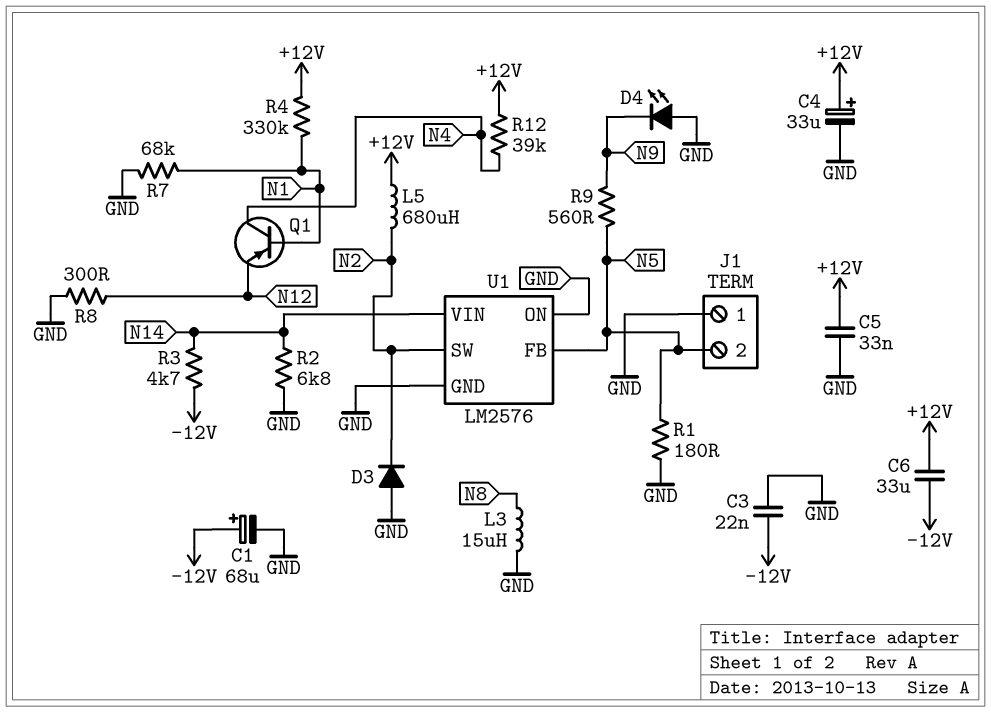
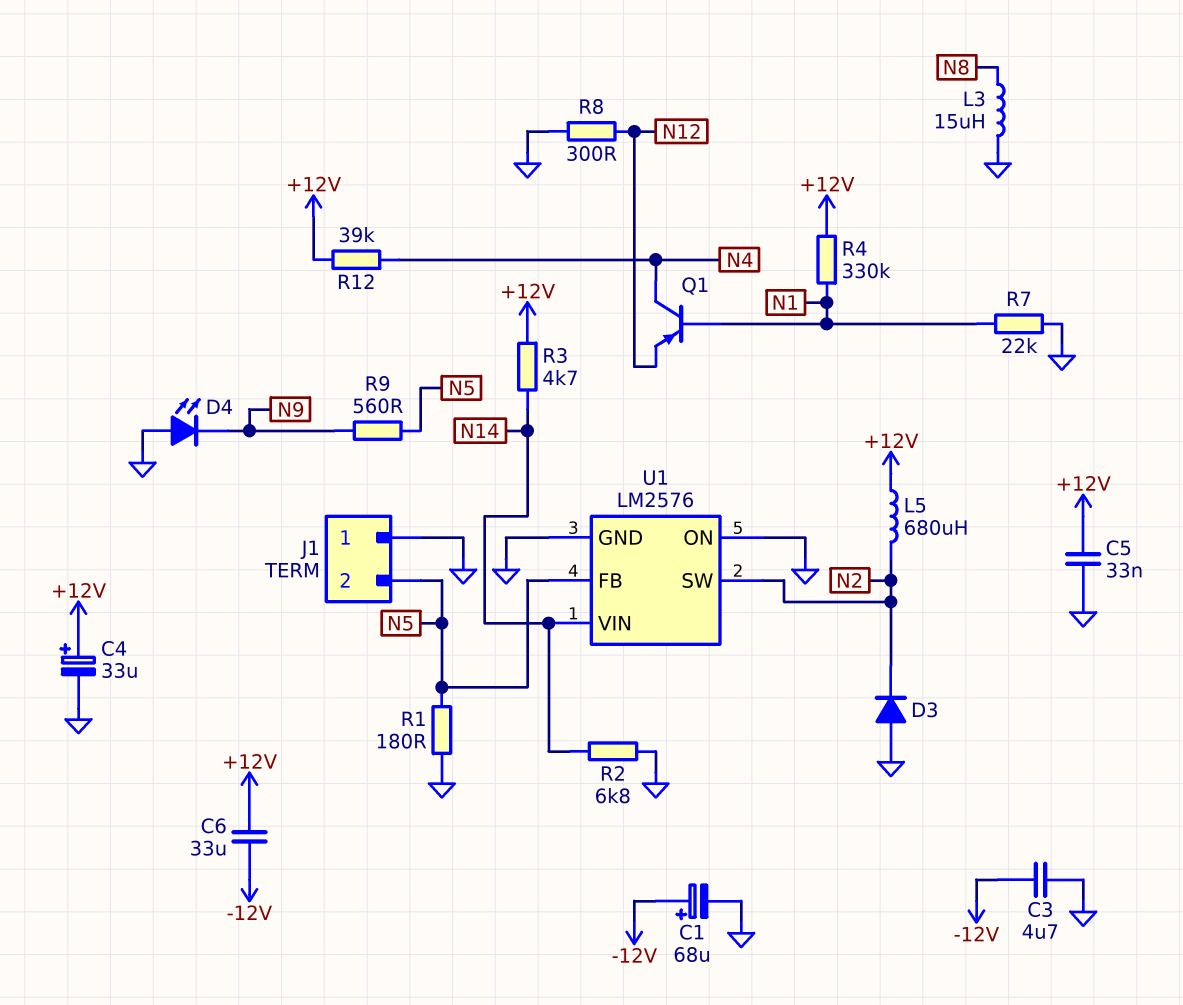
C3: 22nF (-12V, GND) -> 4.7uF (-12V, GND)
R3: 4.7k (-12V, N14) -> 4.7k (+12V, N14)
R7: 68k (GND, N1) -> 22k (GND, N1)

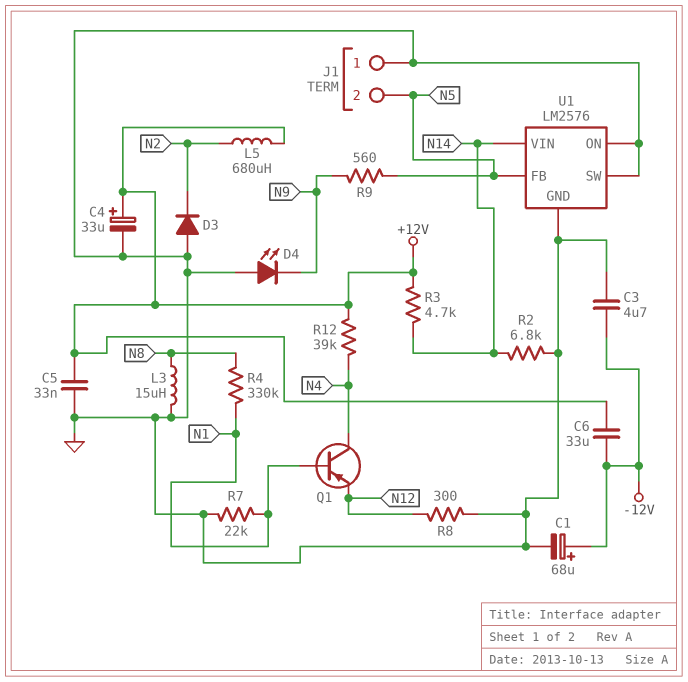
R1: 180 (GND, N5) -> none
R4: 330k (+12V, N1) -> 330k (N1, N8)
U1 pin SW: N2 -> GND

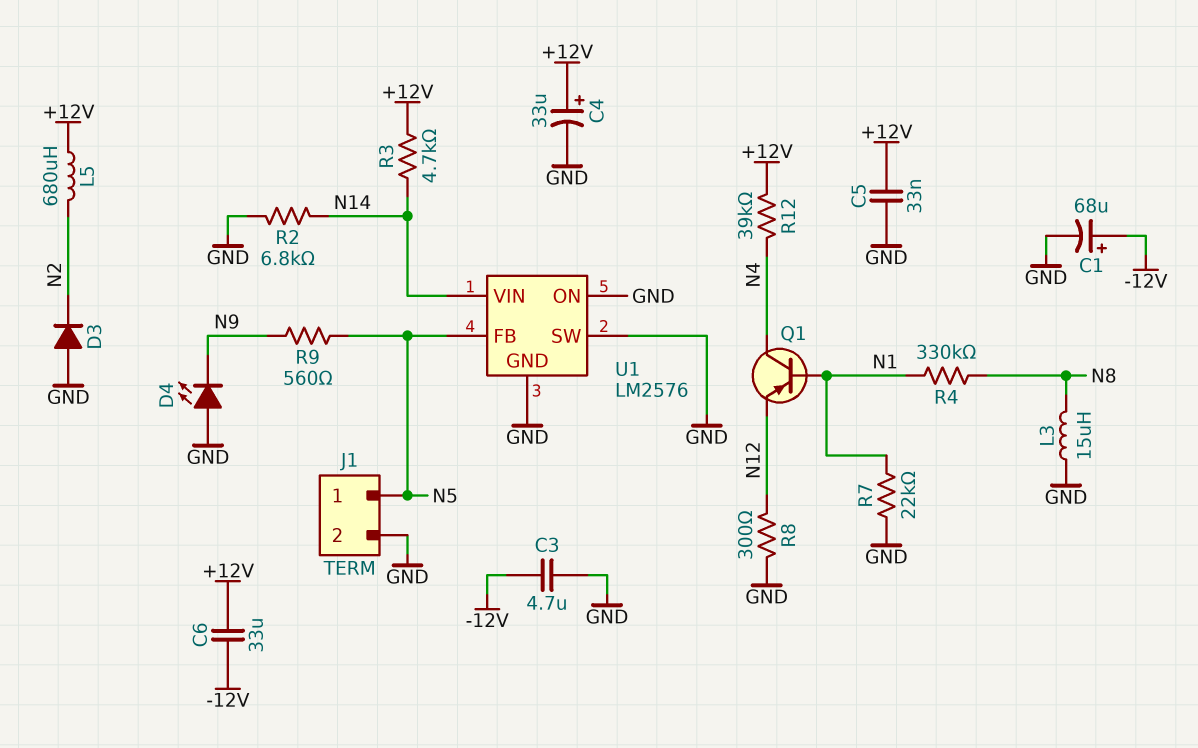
J1 pin 1: GND -> N5
J1 pin 2: N5 -> GND

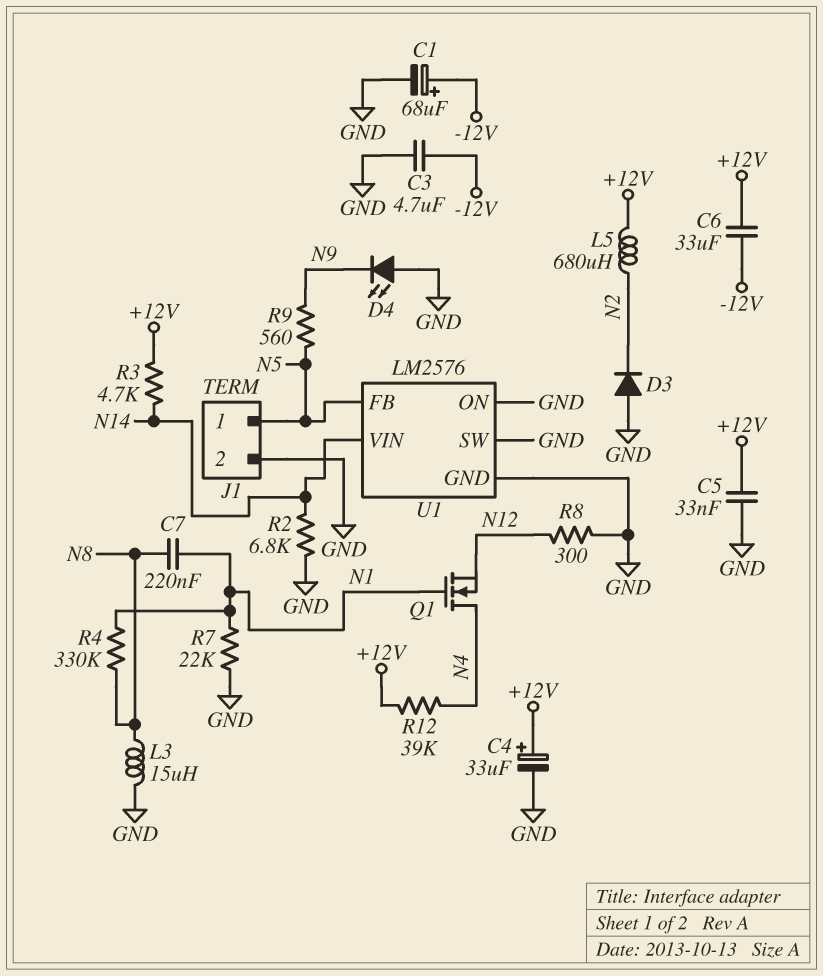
C7: none -> 220nF (N1, N8)
Q1: PNP (B N1, C N4, E N12) -> NMOS (G N1, D N4, S N12)

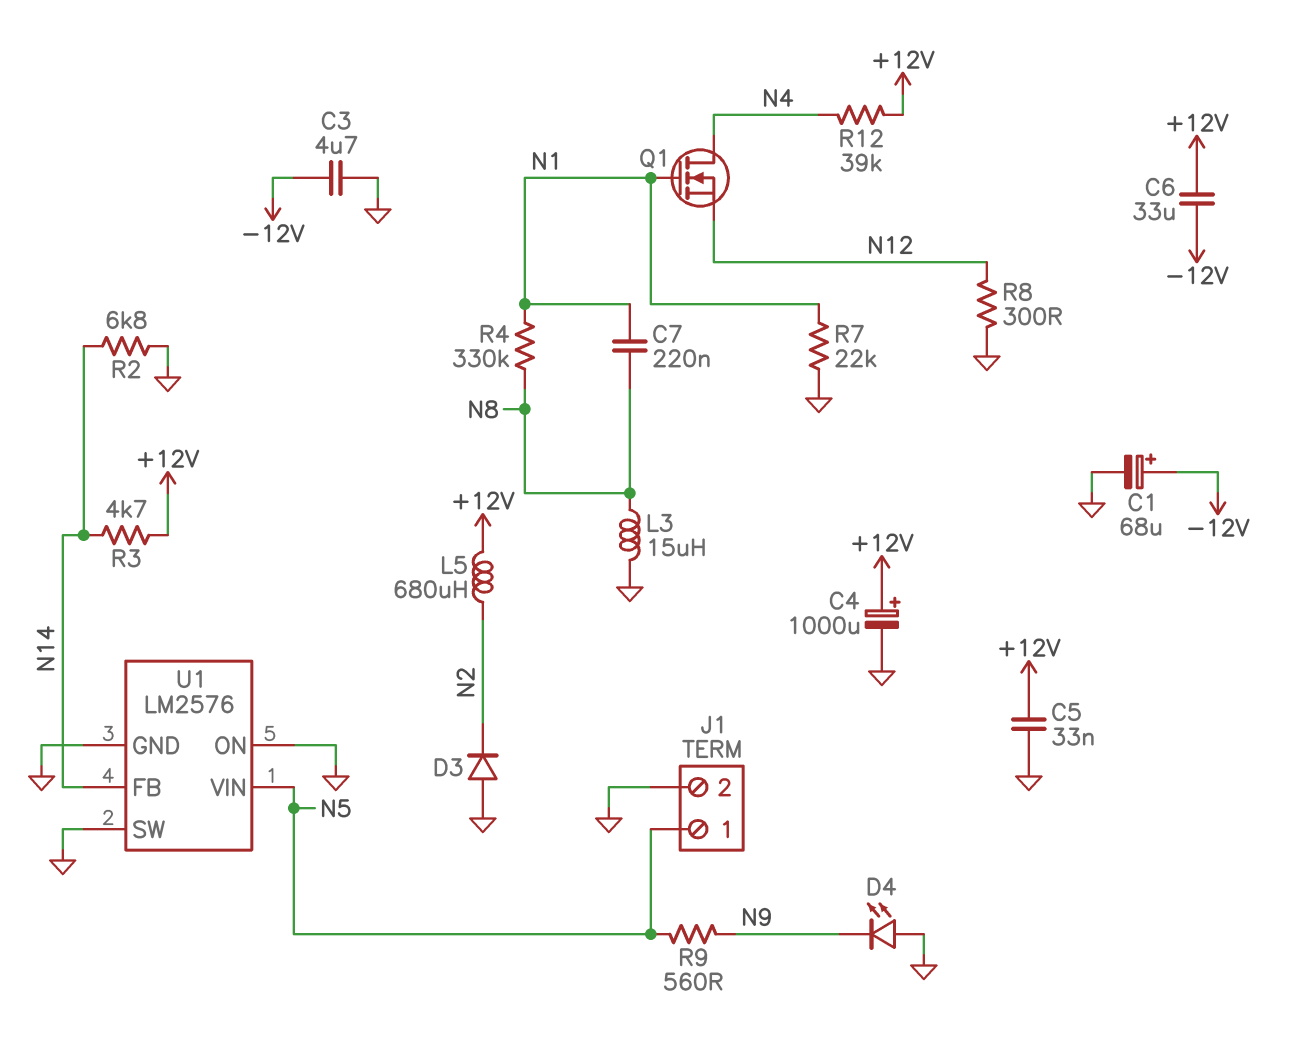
C4: 33uF (plus +12V, minus GND) -> 1000uF (plus +12V, minus GND)
U1 pin FB: N5 -> N14
U1 pin VIN: N14 -> N5

